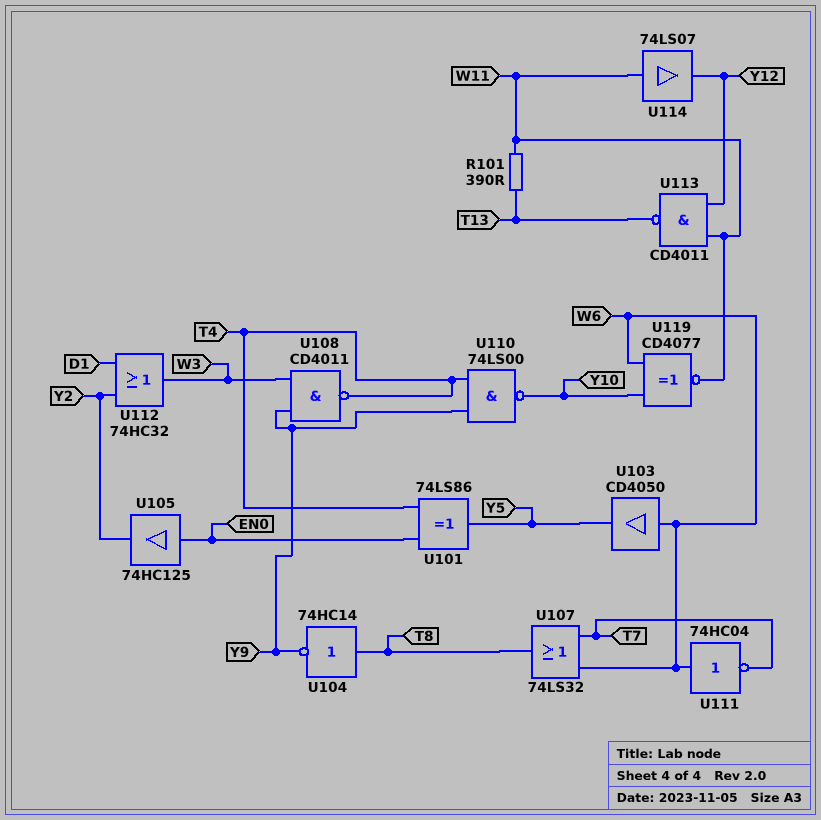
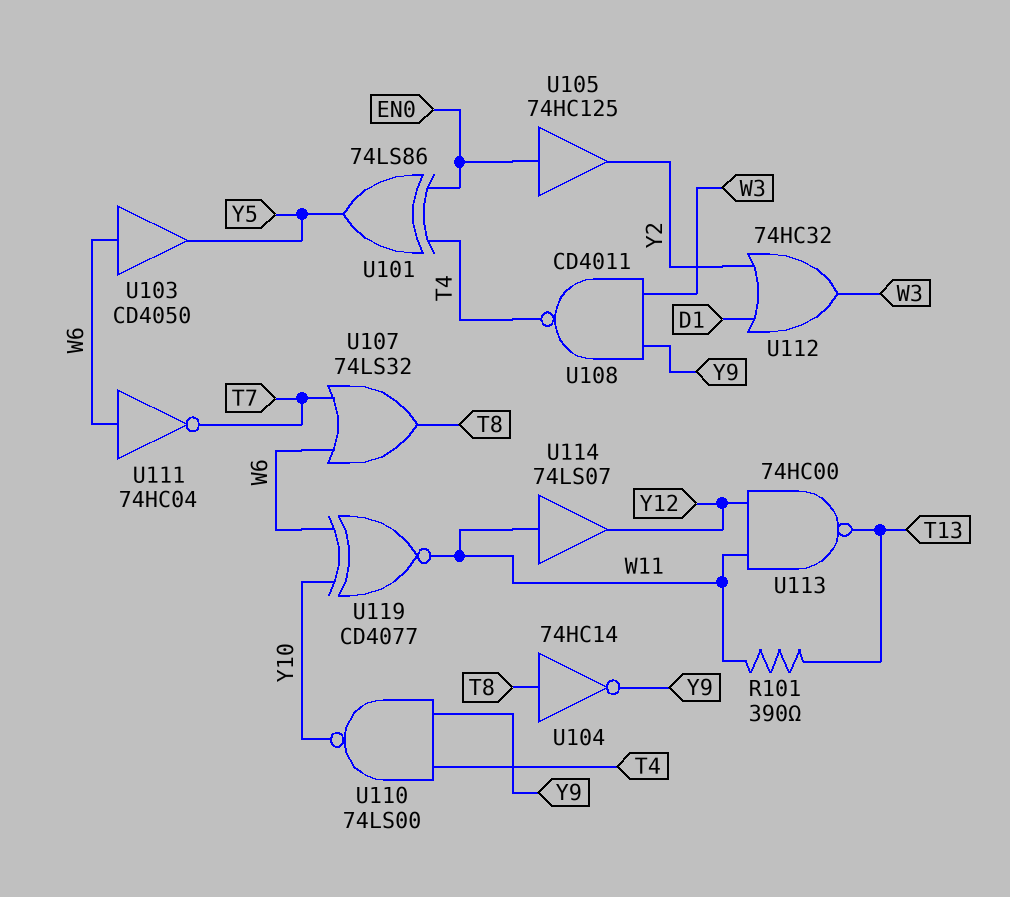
U113: NAND CD4011 (in W11, in Y12, out T13) -> NAND 74HC00 (in W11, in Y12, out T13)

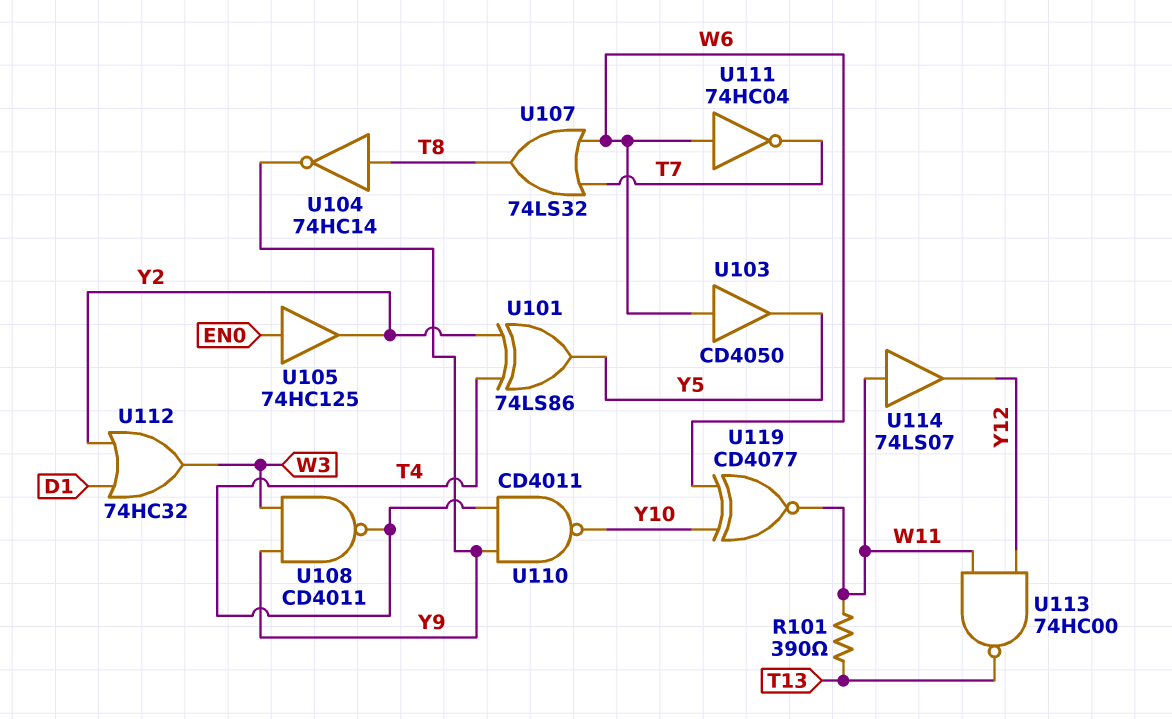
U101: XOR 74LS86 (in EN0, in T4, out Y5) -> XOR 74LS86 (in T4, in Y2, out Y5)
U110: NAND 74LS00 (in T4, in Y9, out Y10) -> NAND CD4011 (in T4, in Y9, out Y10)

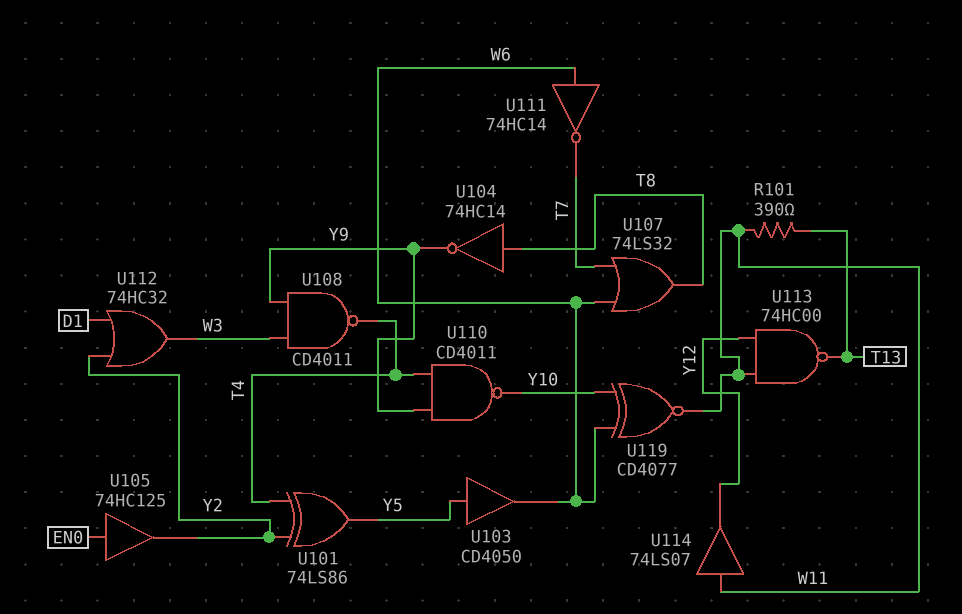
U103: buffer CD4050 (in W6, out Y5) -> buffer CD4050 (in Y5, out W6)
U111: NOT 74HC04 (in W6, out T7) -> NOT 74HC14 (in W6, out T7)

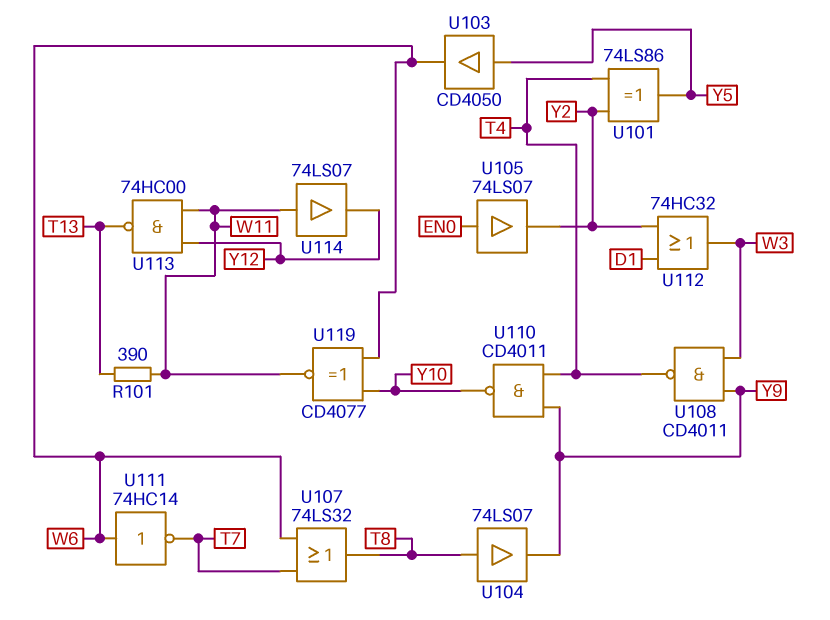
U104: NOT 74HC14 (in T8, out Y9) -> buffer 74LS07 (in T8, out Y9)
U105: buffer 74HC125 (in EN0, out Y2) -> buffer 74LS07 (in EN0, out Y2)

